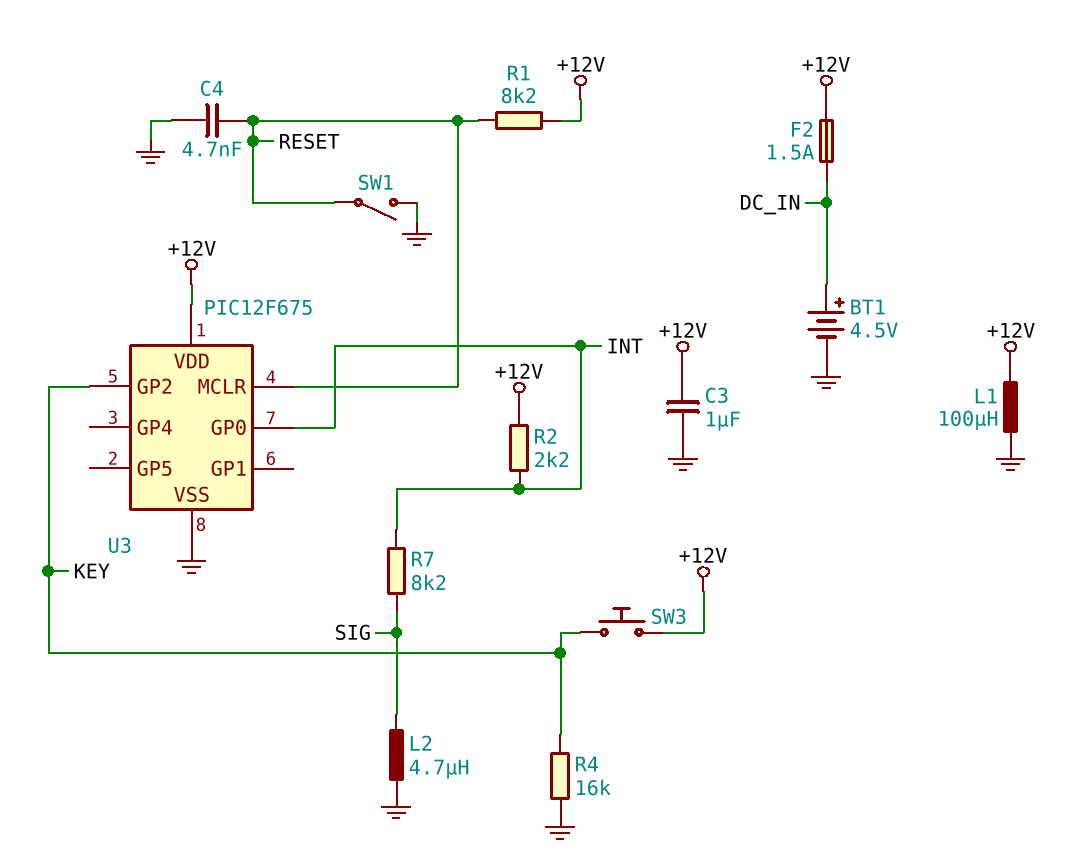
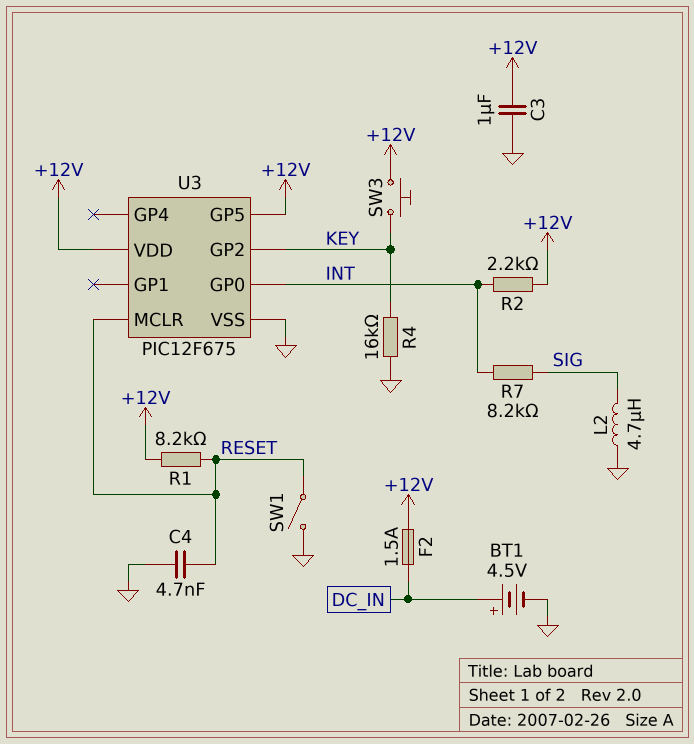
L1: 100uH (+12V, GND) -> none
U3 pin GP5: none -> +12V

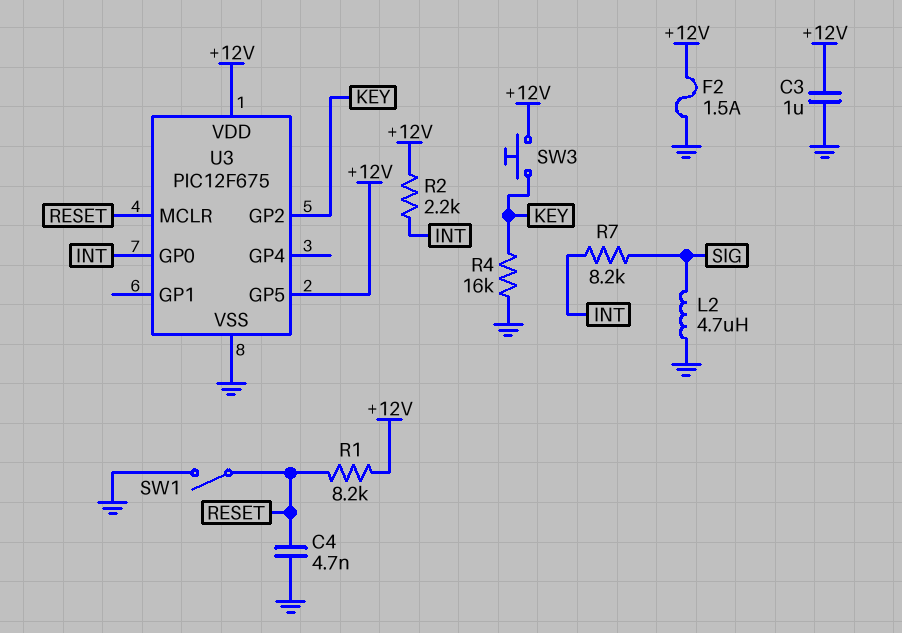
BT1: 4.5V (plus DC_IN, minus GND) -> none
F2: 1.5A (+12V, DC_IN) -> 1.5A (+12V, GND)

